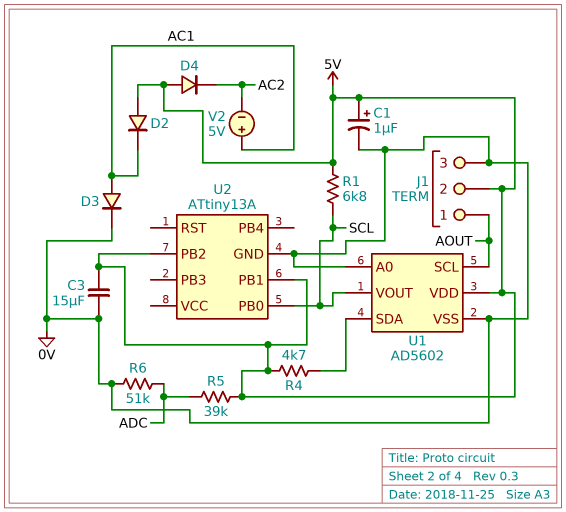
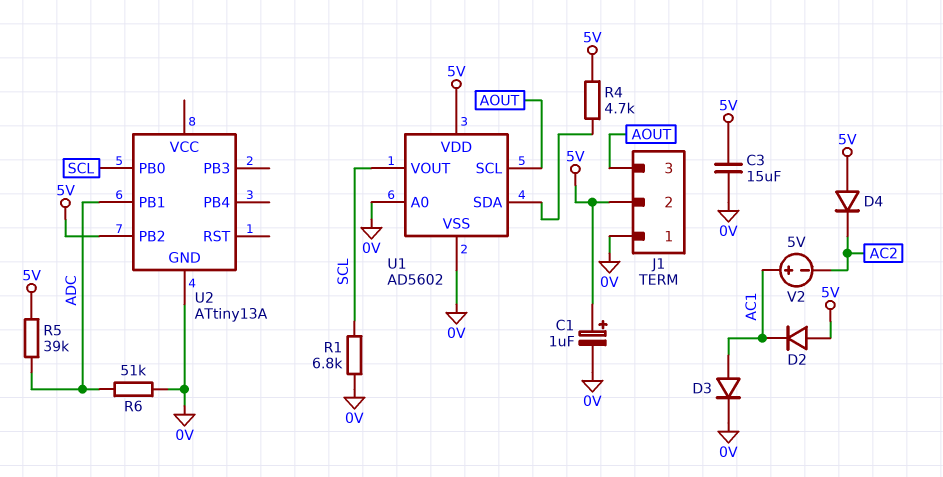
J1 pin 1: AOUT -> 0V
J1 pin 3: 0V -> AOUT
R1: 6.8k (5V, SCL) -> 6.8k (0V, SCL)
U2 pin PB1: 5V -> ADC

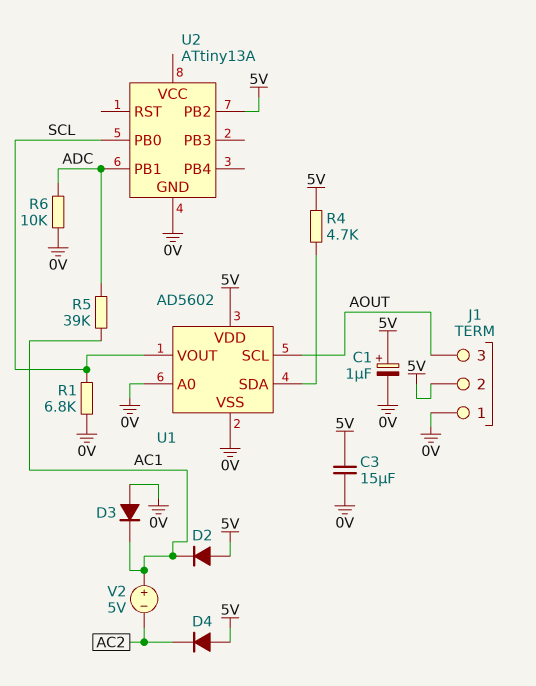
D3: diode (A AC1, K 0V) -> diode (A 0V, K AC1)
R5: 39k (5V, ADC) -> 39k (AC1, ADC)
R6: 51k (0V, ADC) -> 10k (0V, ADC)

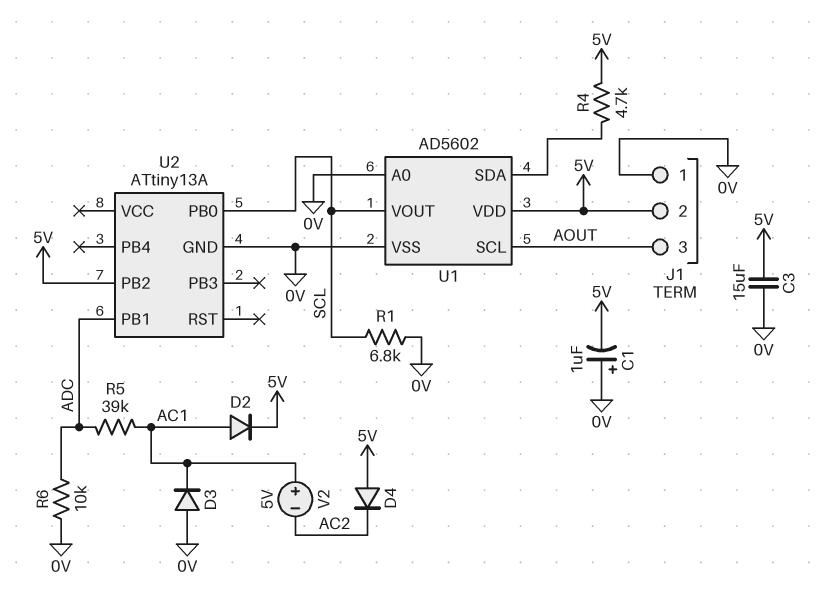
C1: 1uF (plus 5V, minus 0V) -> 1uF (plus 0V, minus 5V)
D2: diode (A 5V, K AC1) -> diode (A AC1, K 5V)

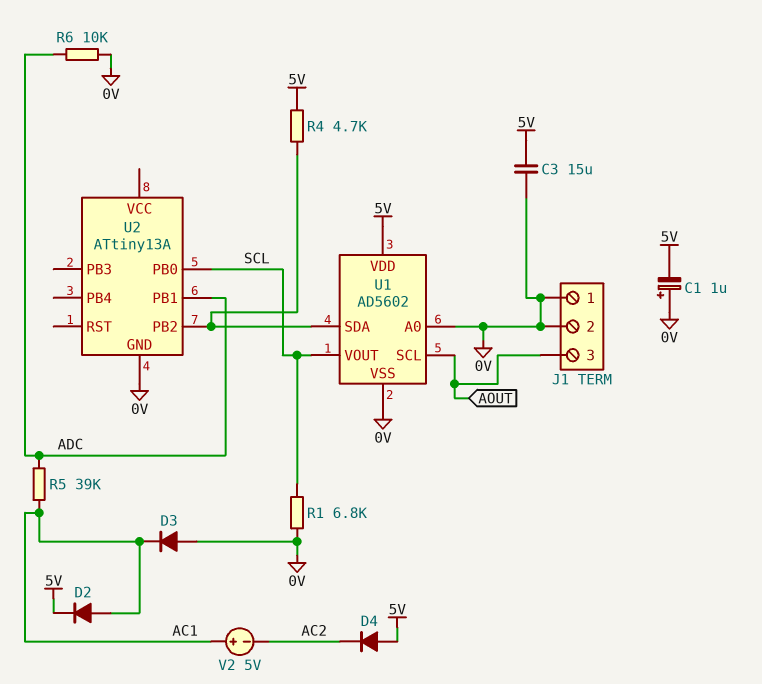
J1 pin 2: 5V -> 0V
U2 pin PB2: 5V -> U1/SDA

